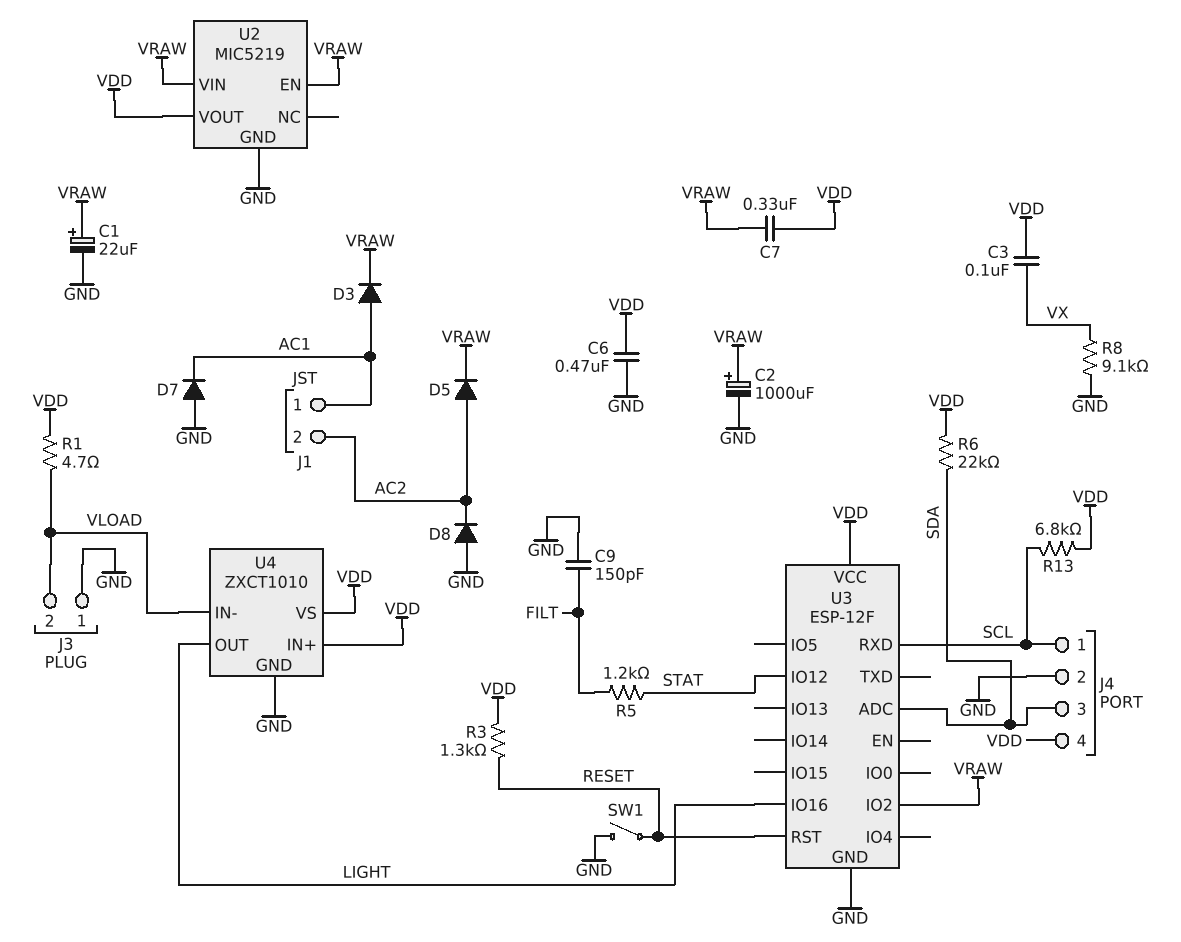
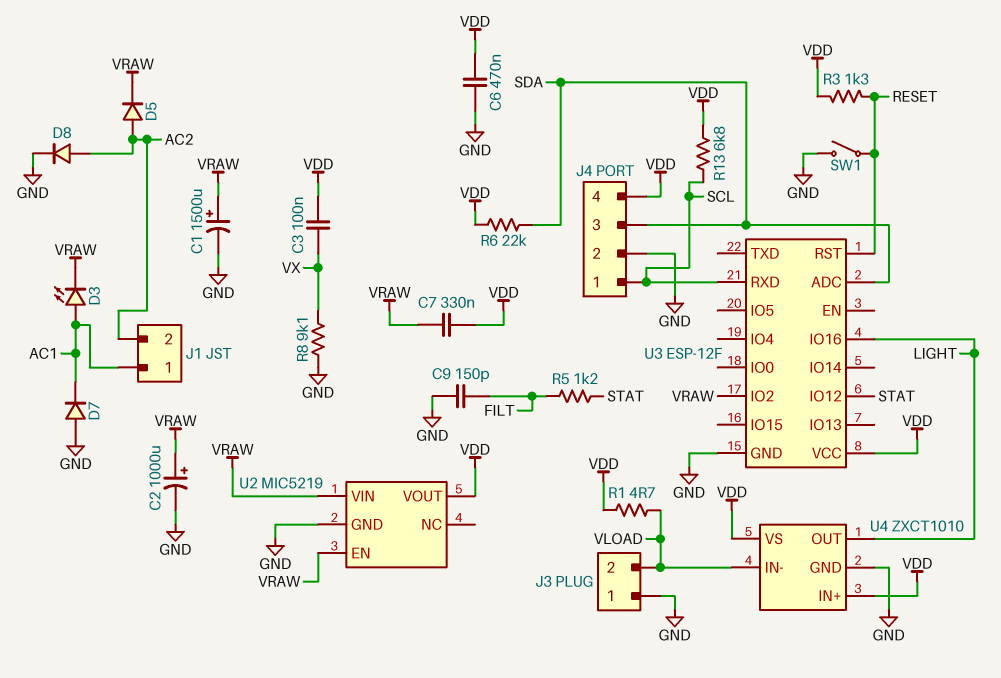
C1: 22uF (plus VRAW, minus GND) -> 1500uF (plus VRAW, minus GND)
D3: diode (A AC1, K VRAW) -> LED (A AC1, K VRAW)
D8: diode (A GND, K AC2) -> diode (A AC2, K GND)

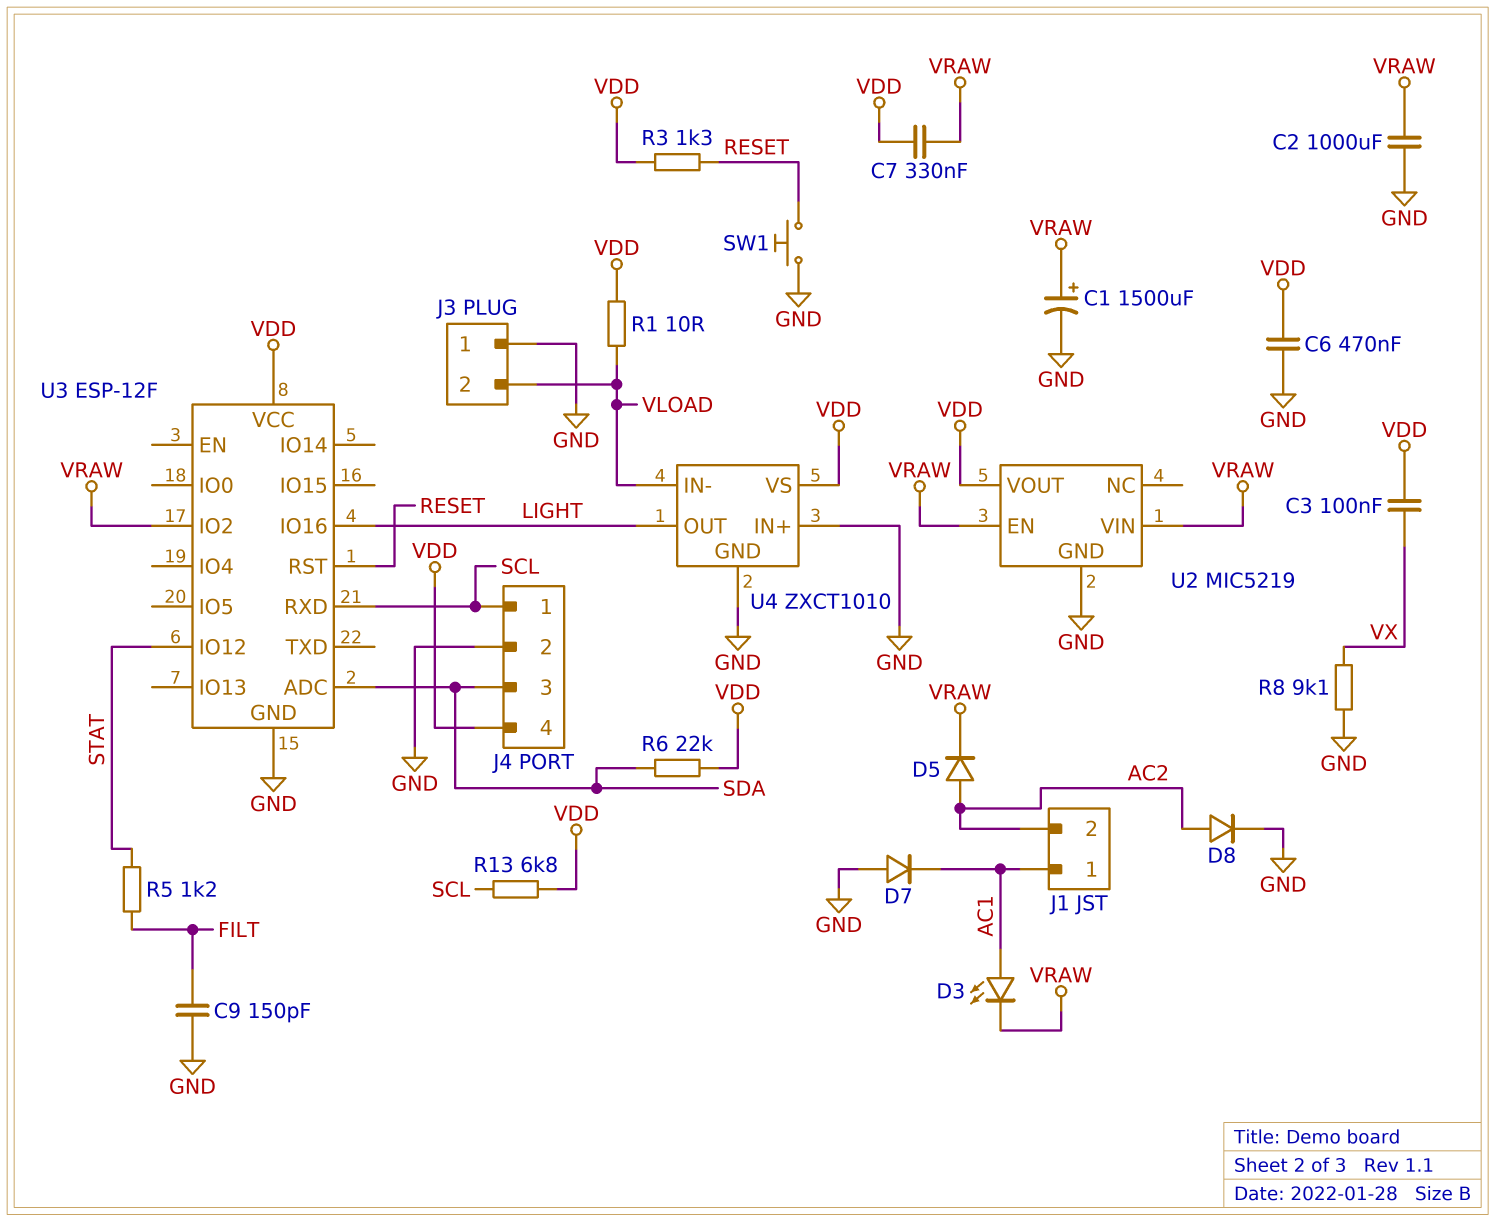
C2: 1000uF (plus VRAW, minus GND) -> 1000uF (GND, VRAW)
R1: 4.7 (VDD, VLOAD) -> 10 (VDD, VLOAD)
SW1: switch (GND, RESET) -> button (GND, RESET)
U4 pin IN+: VDD -> GND

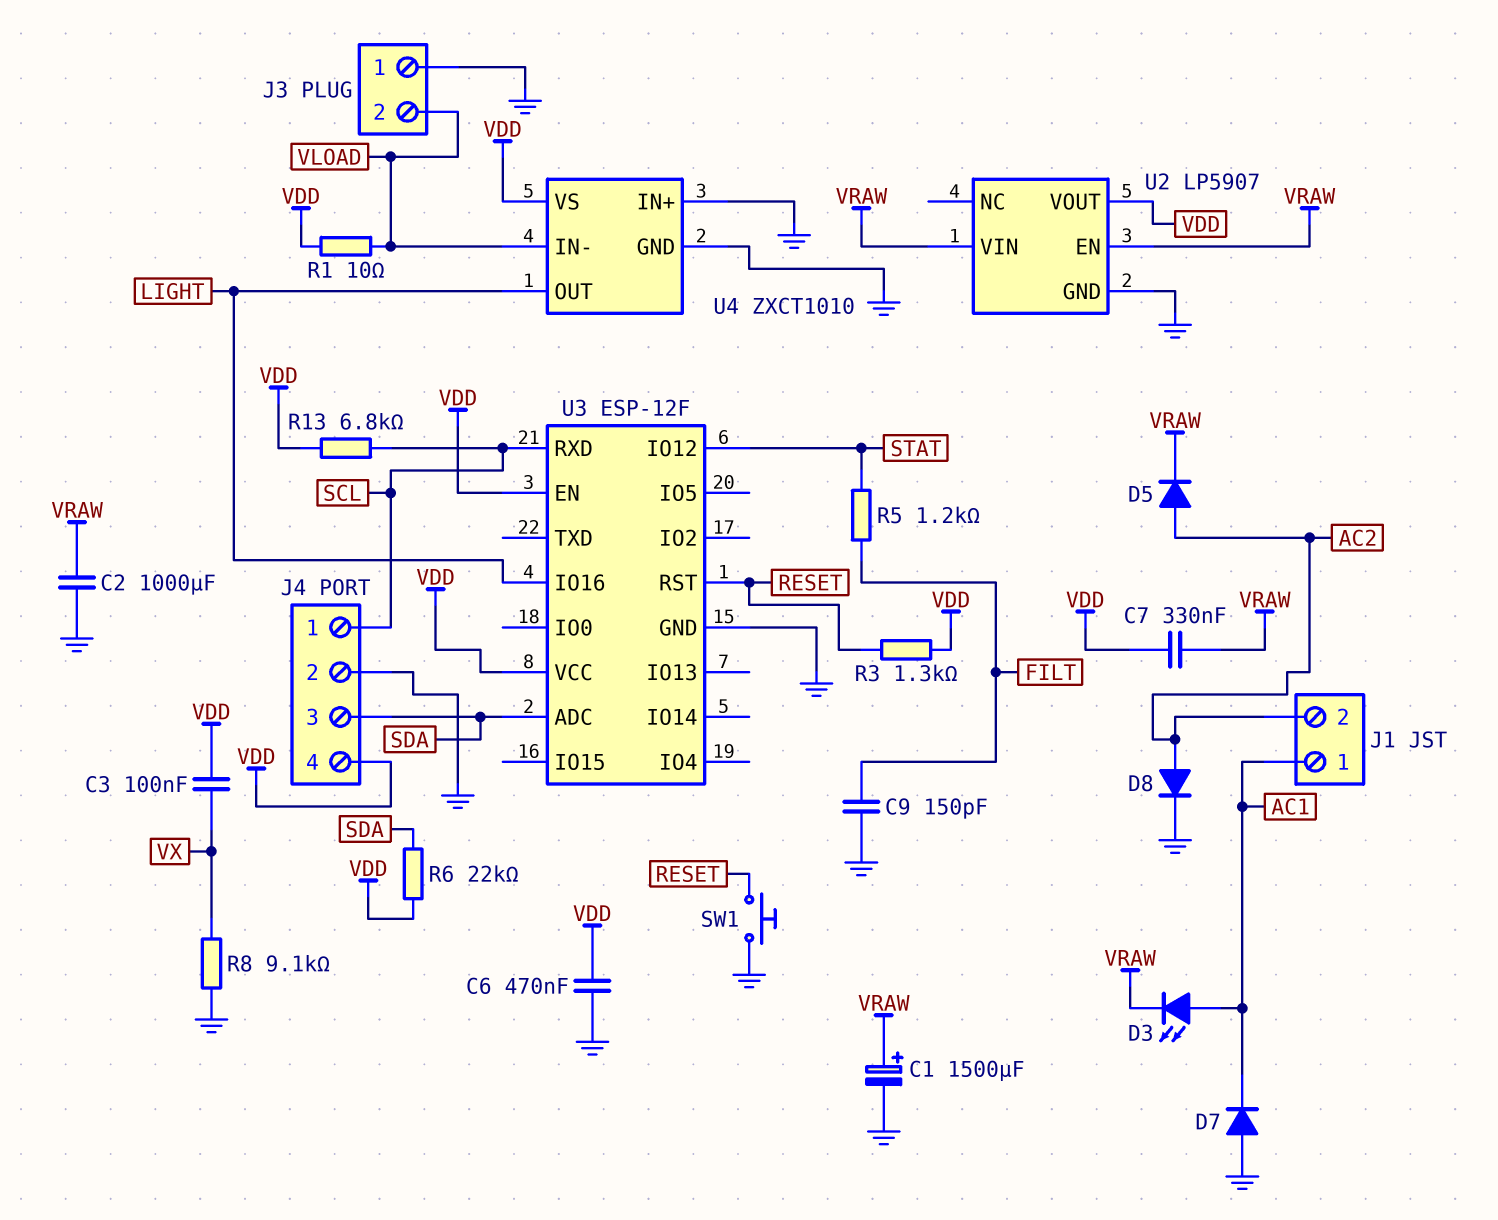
U2: MIC5219 -> LP5907
U3 pin EN: none -> VDD
U3 pin IO2: VRAW -> none

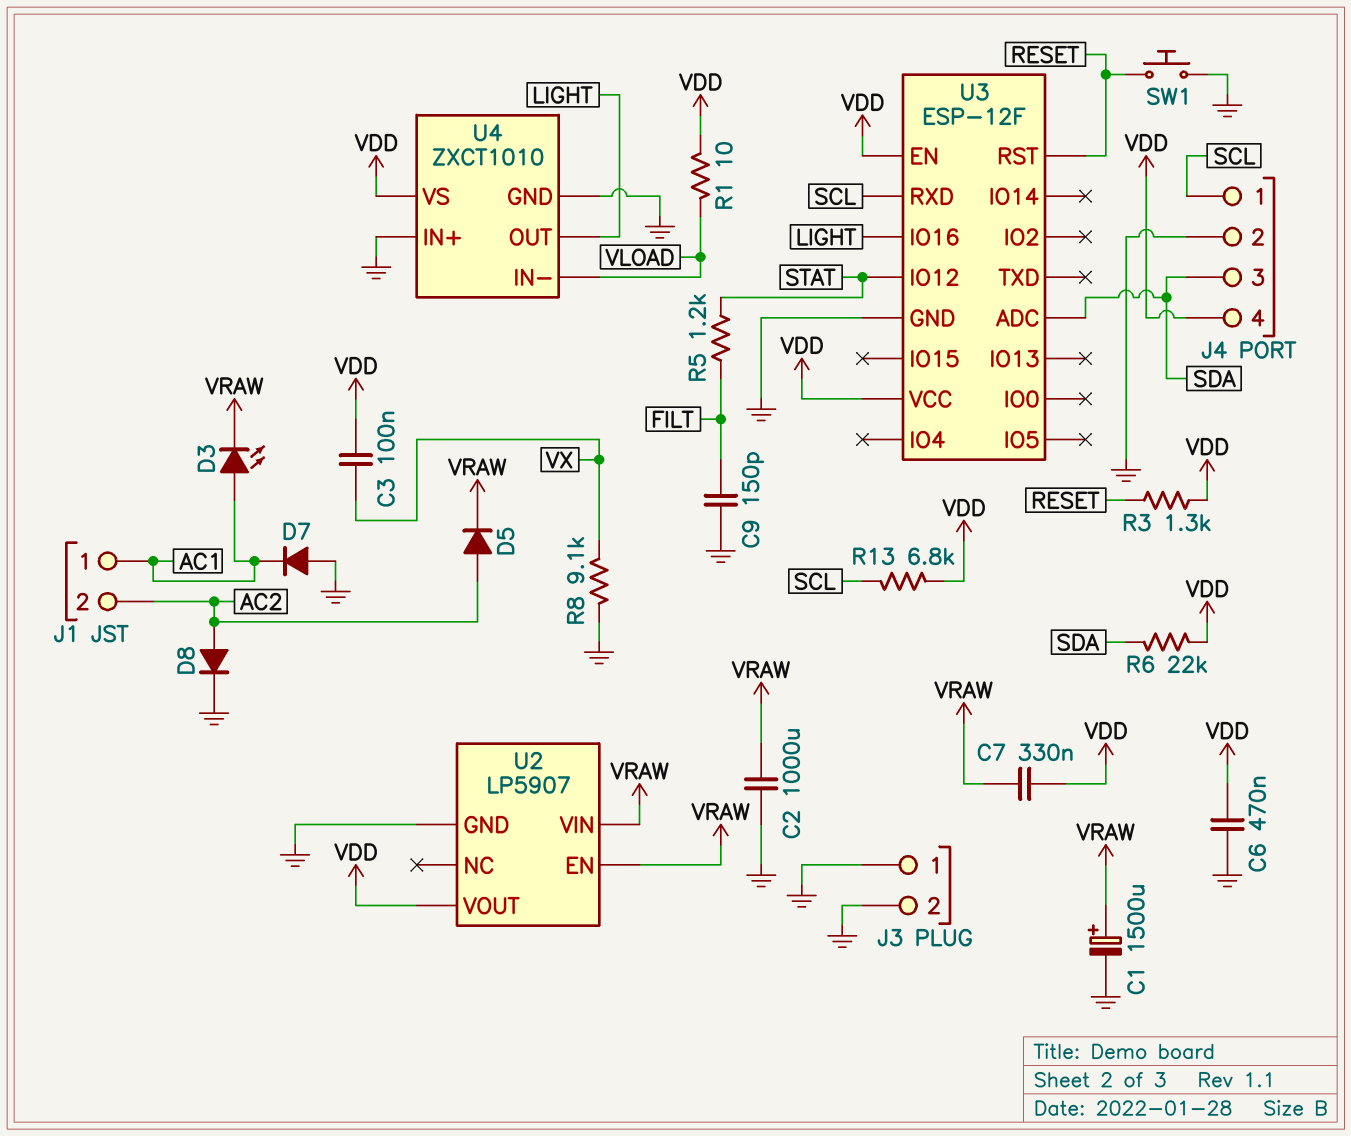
J3 pin 2: VLOAD -> GND

